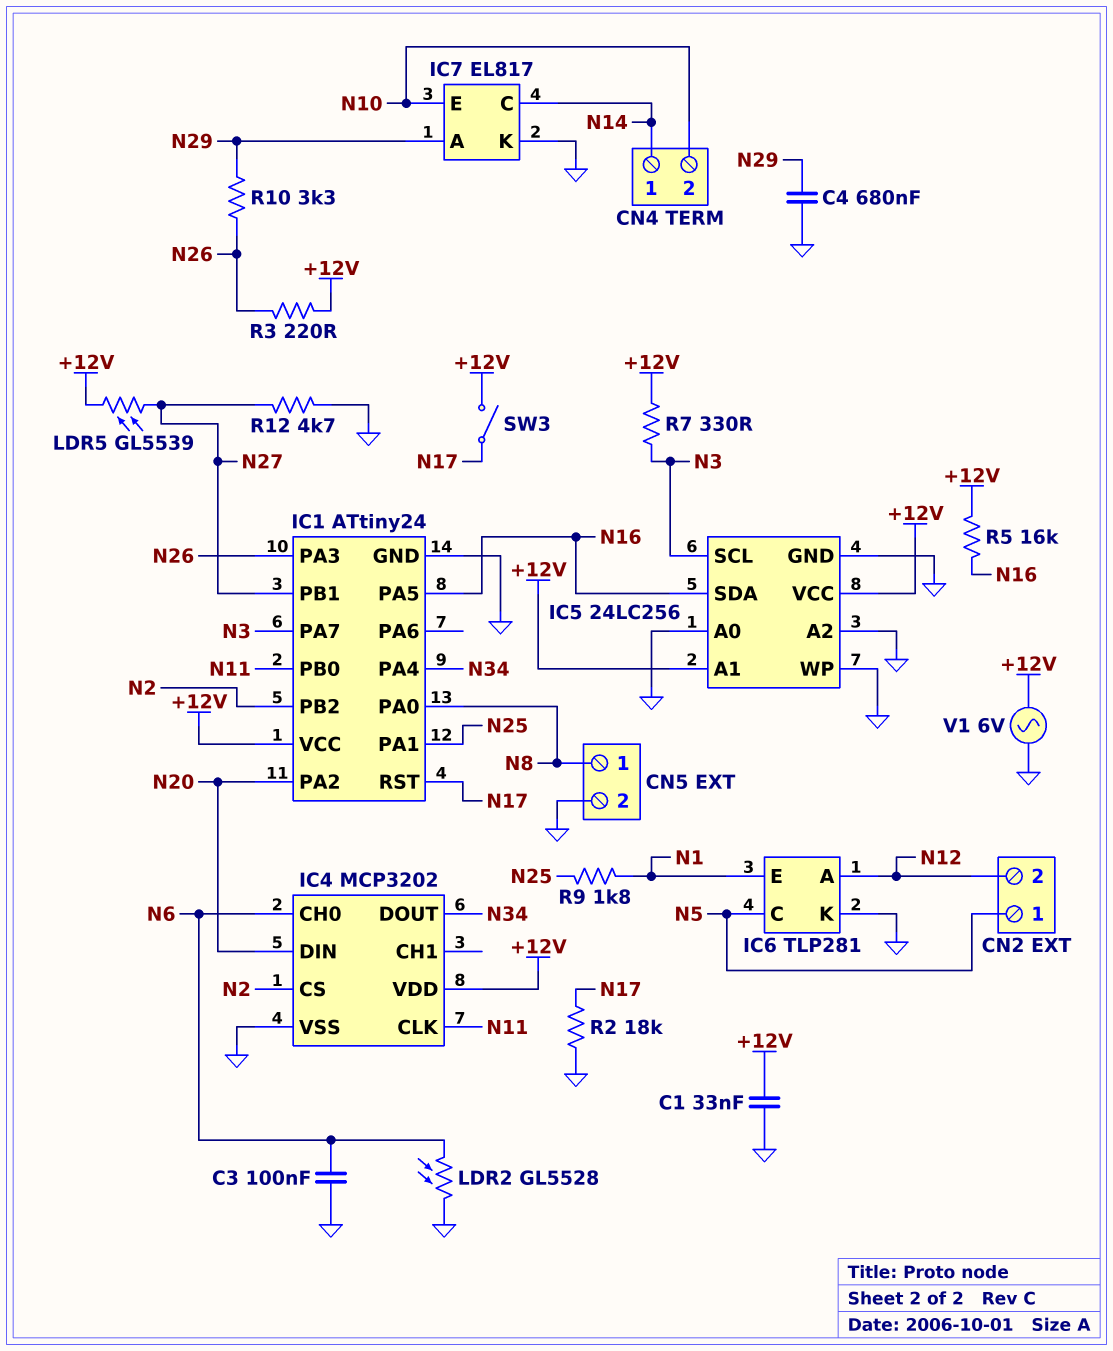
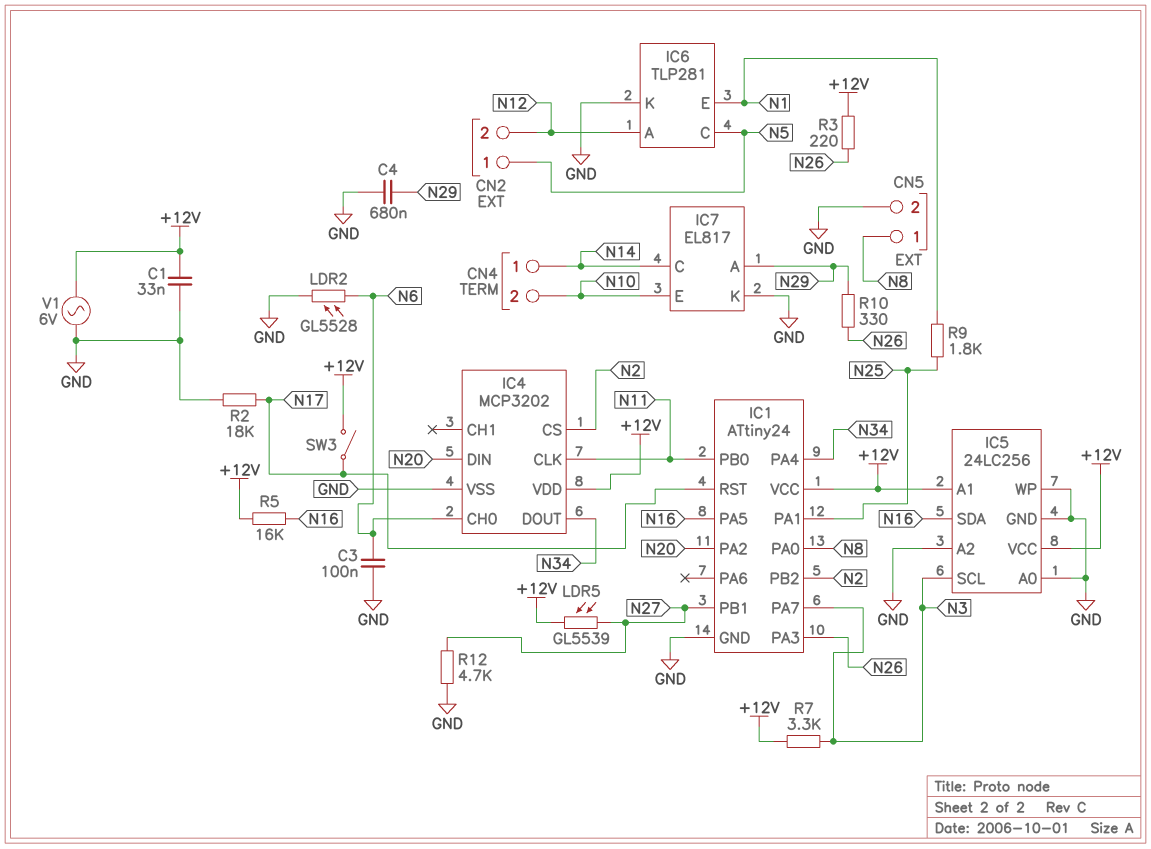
R7: 330 (+12V, N3) -> 3.3k (+12V, N3)
R10: 3.3k (N26, N29) -> 330 (N26, N29)

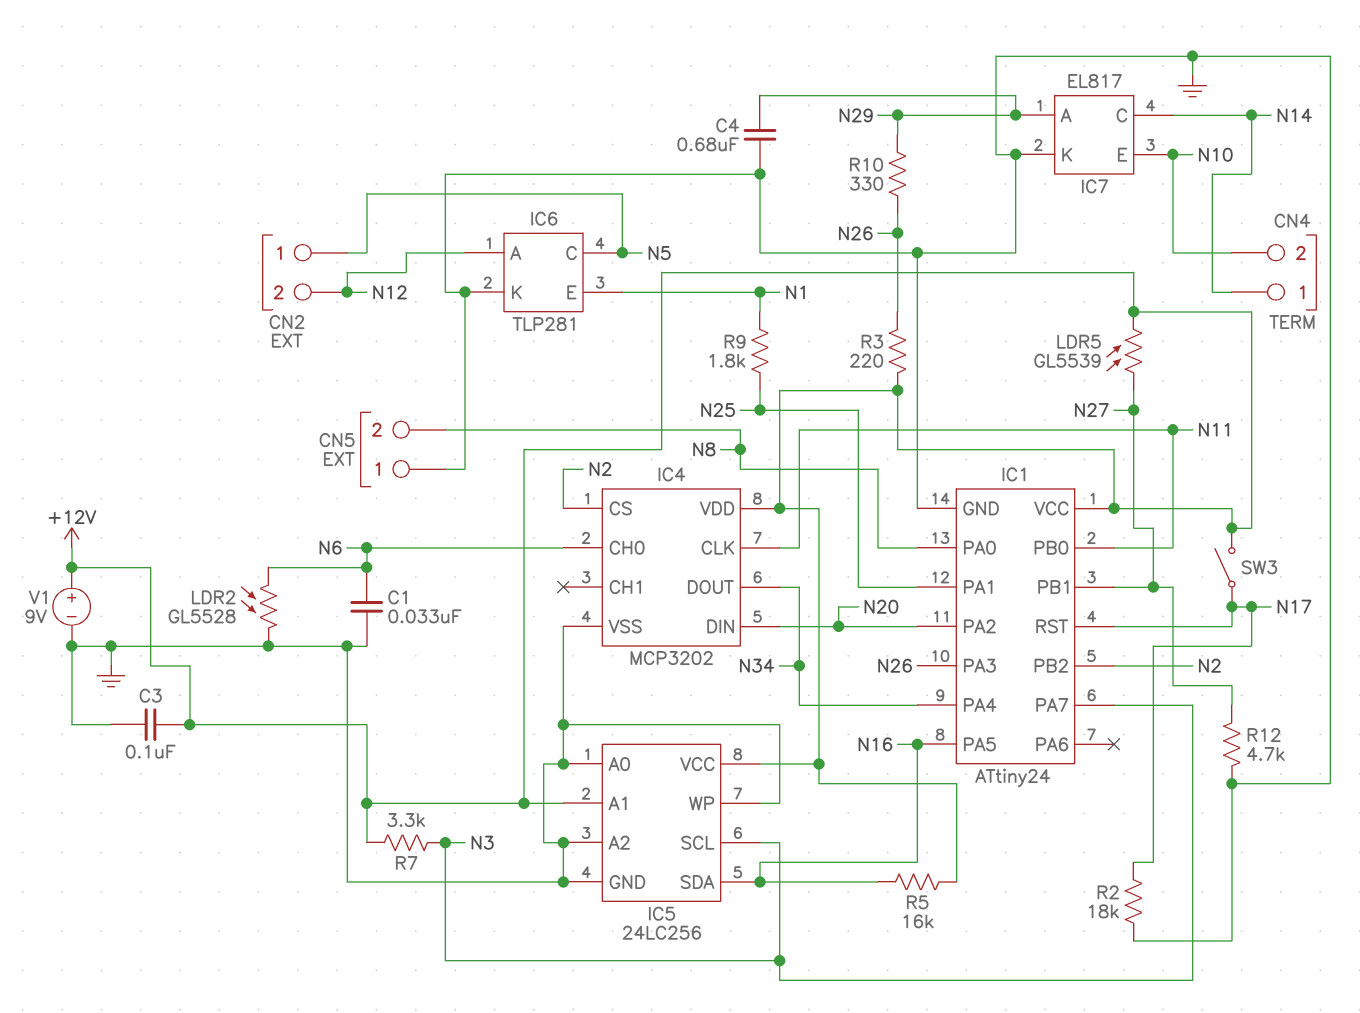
C1: 33nF (+12V, GND) -> 33nF (GND, N6)
C3: 100nF (GND, N6) -> 100nF (+12V, GND)
CN5 pin 1: N8 -> GND
CN5 pin 2: GND -> N8
V1: AC 6V (+12V, GND) -> 9V (plus +12V, minus GND)

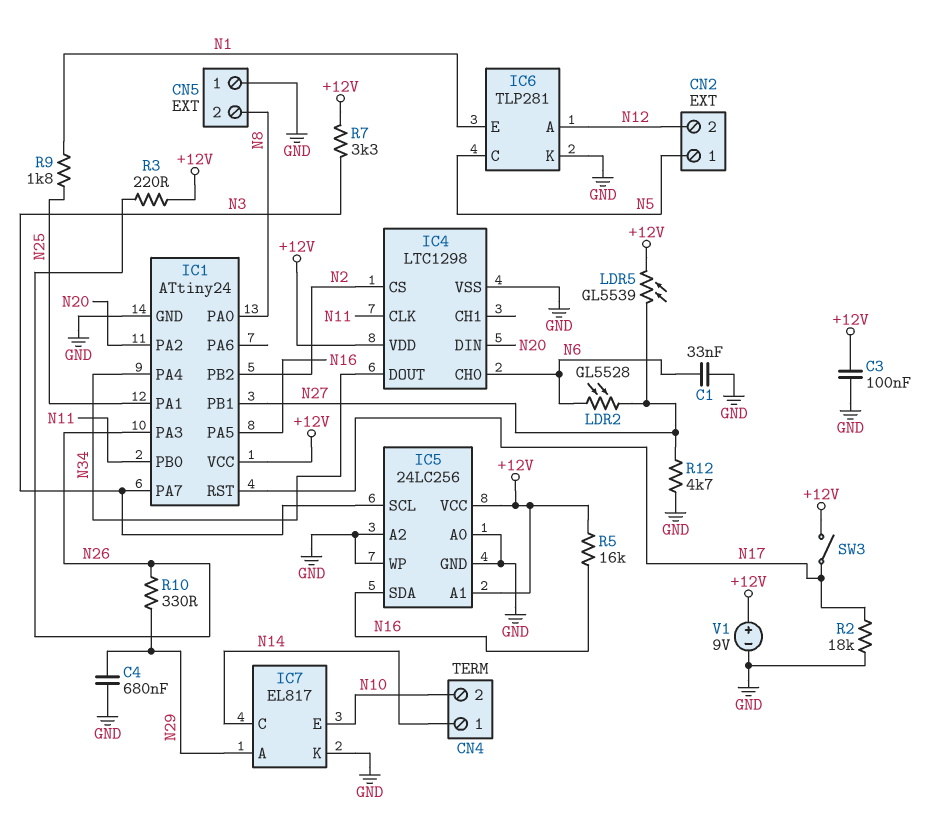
IC4: MCP3202 -> LTC1298
LDR2: GL5528 (GND, N6) -> GL5528 (N6, N27)

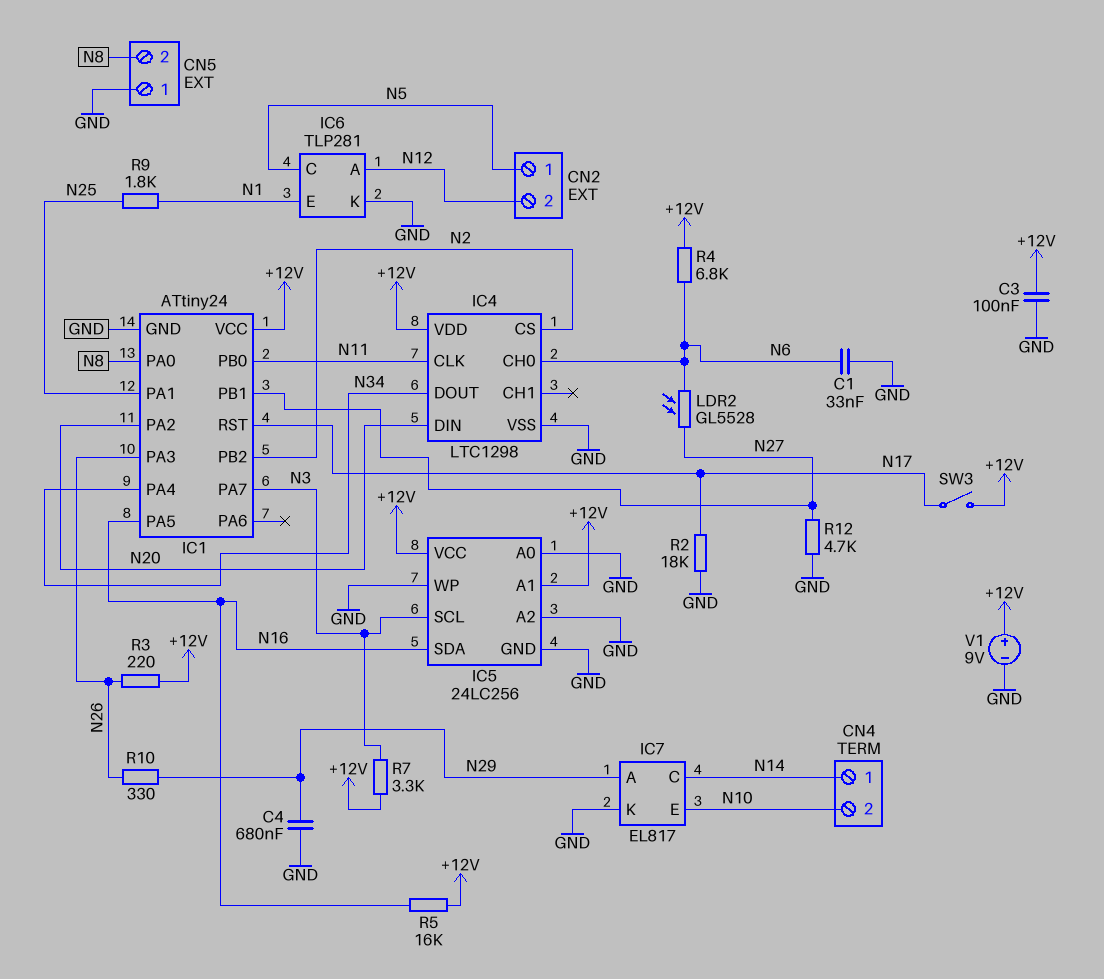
LDR5: GL5539 (+12V, N27) -> none
R4: none -> 6.8k (+12V, N6)

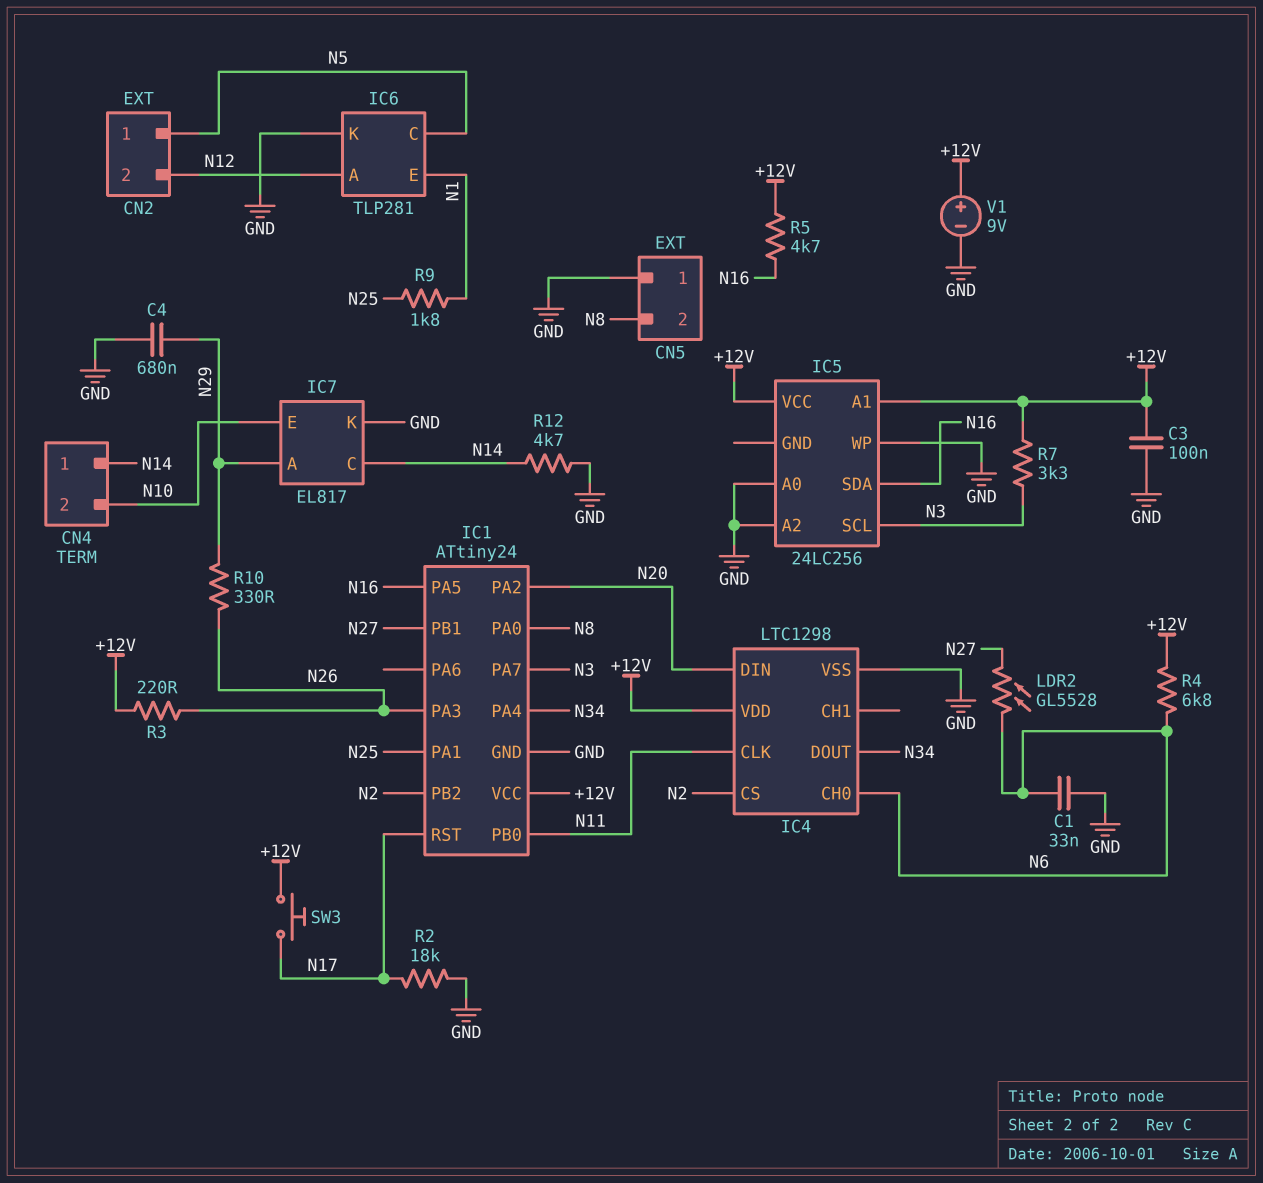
IC5 pin GND: GND -> none
R5: 16k (+12V, N16) -> 4.7k (+12V, N16)
R12: 4.7k (GND, N27) -> 4.7k (GND, N14)
SW3: switch (+12V, N17) -> button (+12V, N17)

